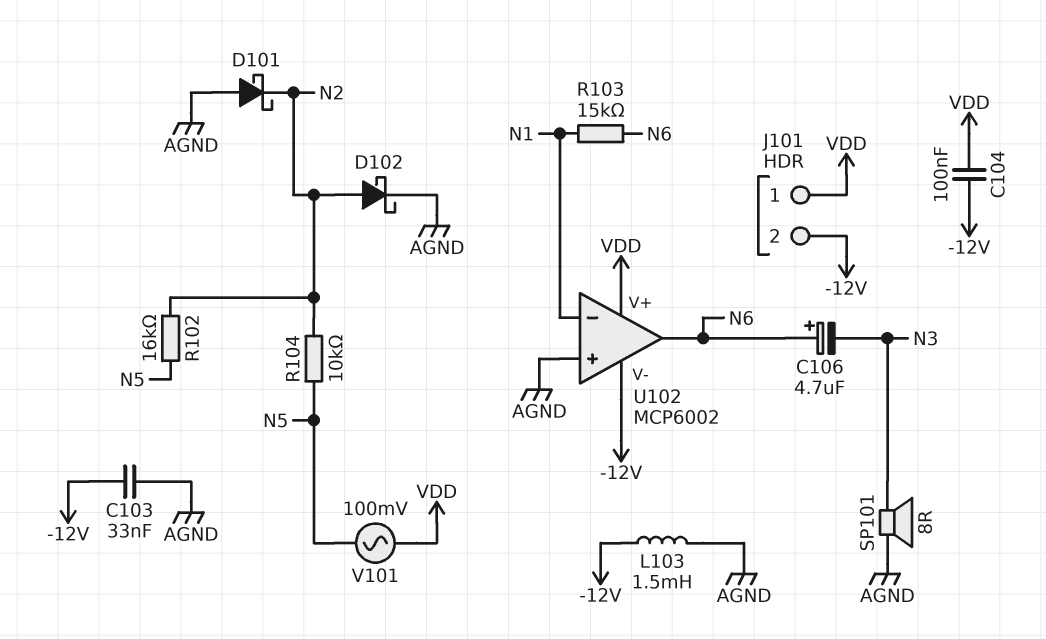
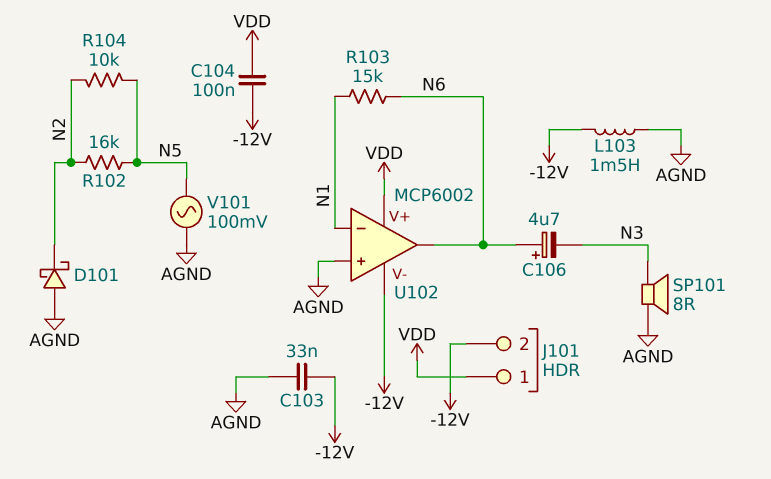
D102: schottky (A N2, K AGND) -> none
V101: AC 100mV (N5, VDD) -> AC 100mV (AGND, N5)

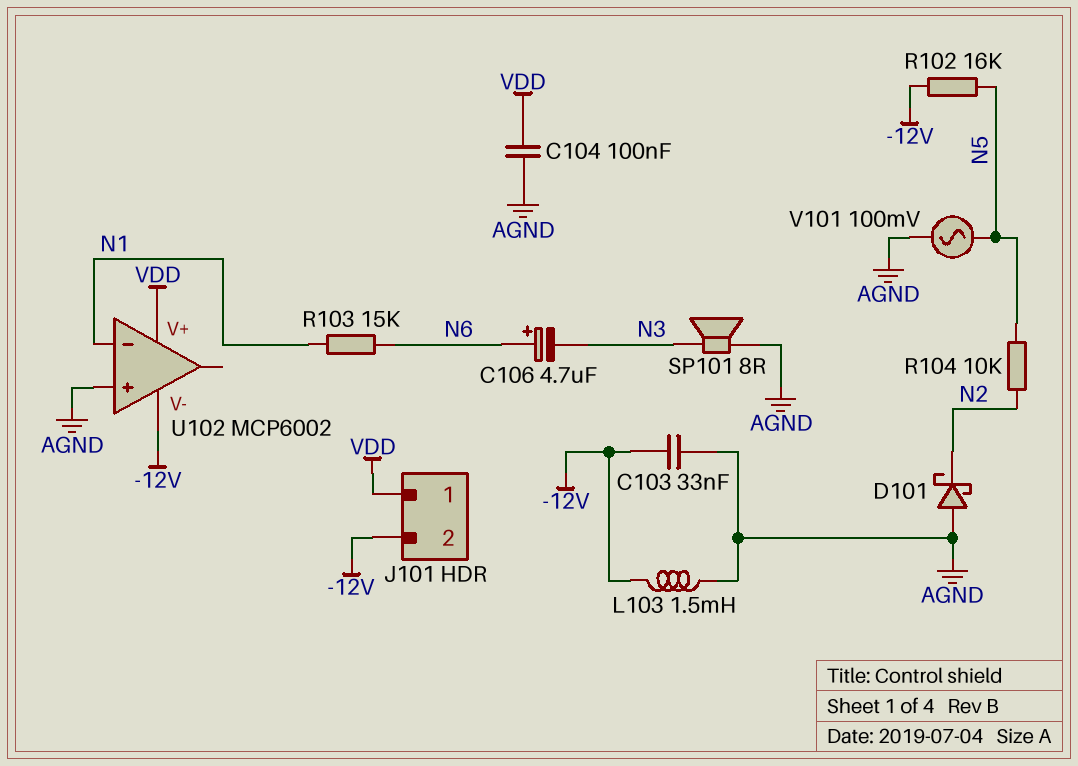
C104: 100nF (-12V, VDD) -> 100nF (AGND, VDD)
R102: 16k (N2, N5) -> 16k (-12V, N5)
U102 pin out: N6 -> none

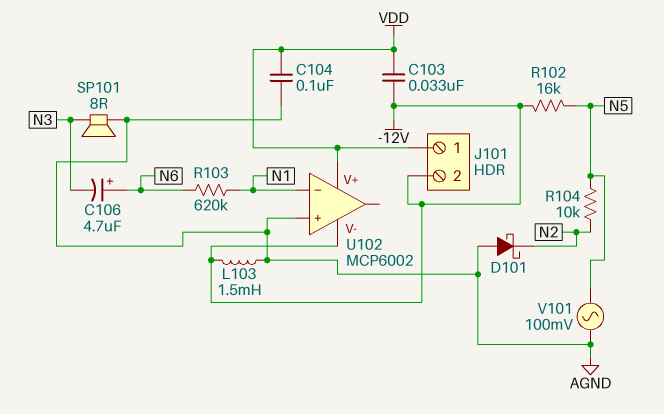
C103: 33nF (-12V, AGND) -> 33nF (-12V, VDD)
R103: 15k (N1, N6) -> 620k (N1, N6)

